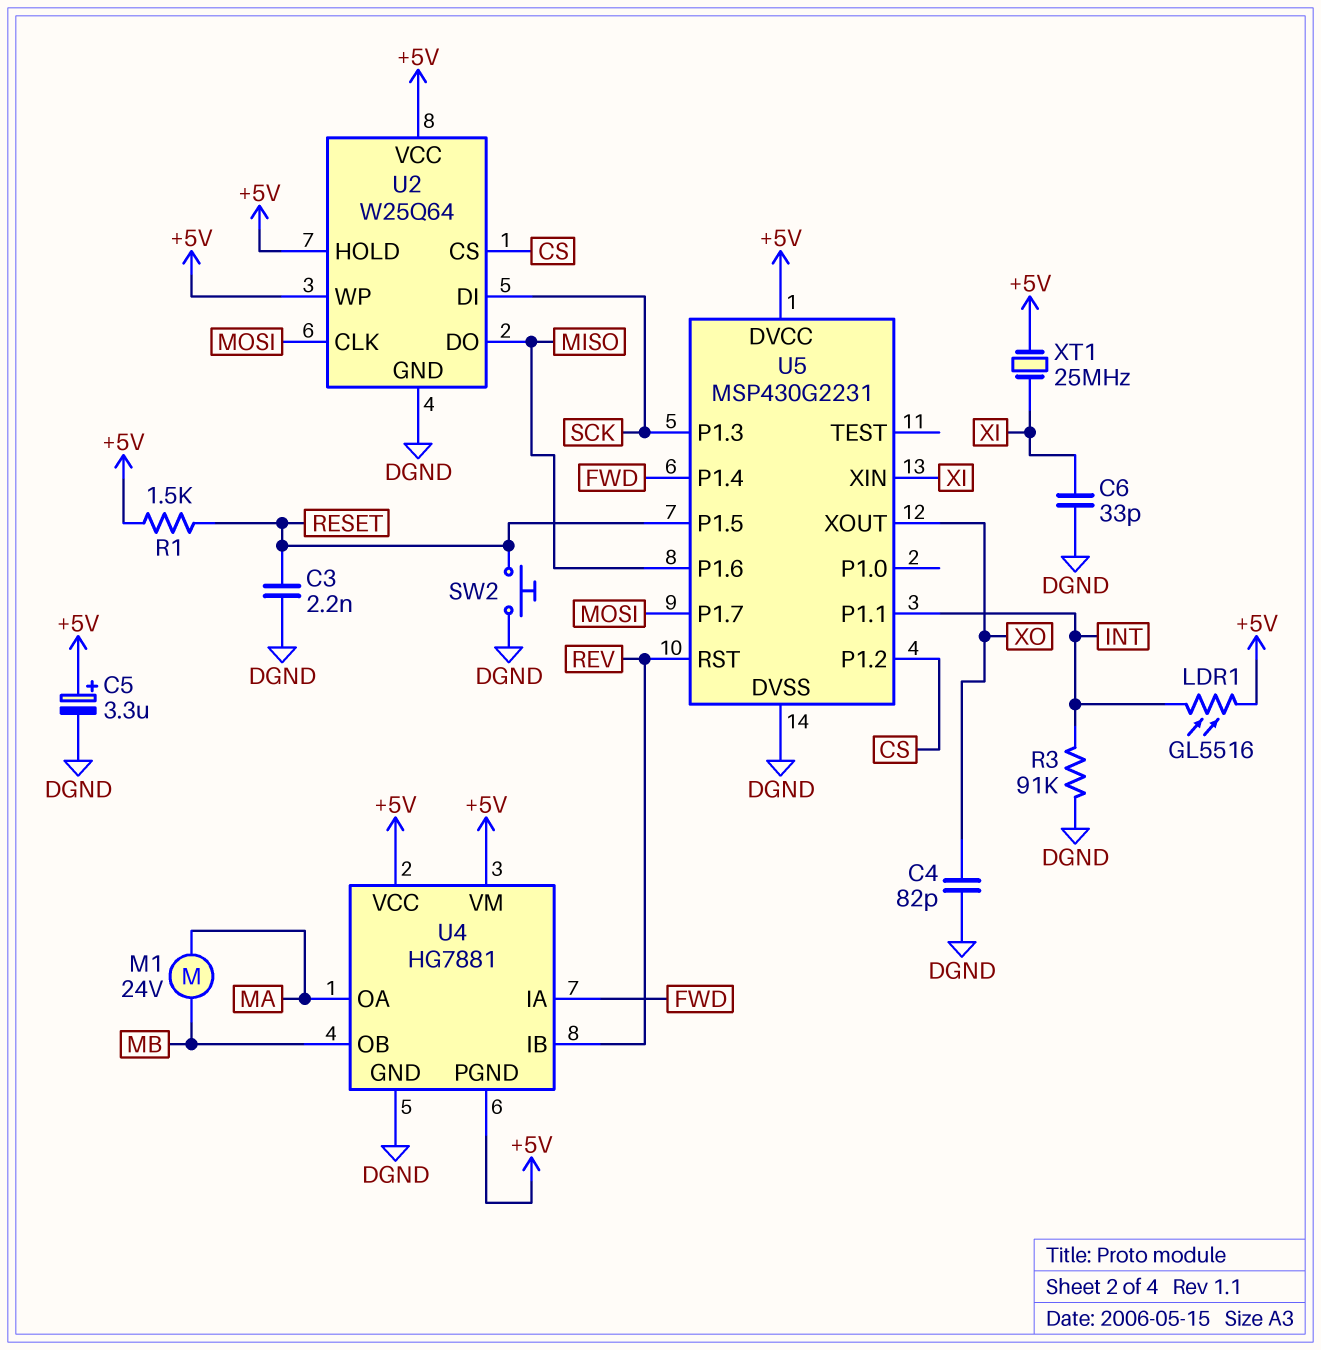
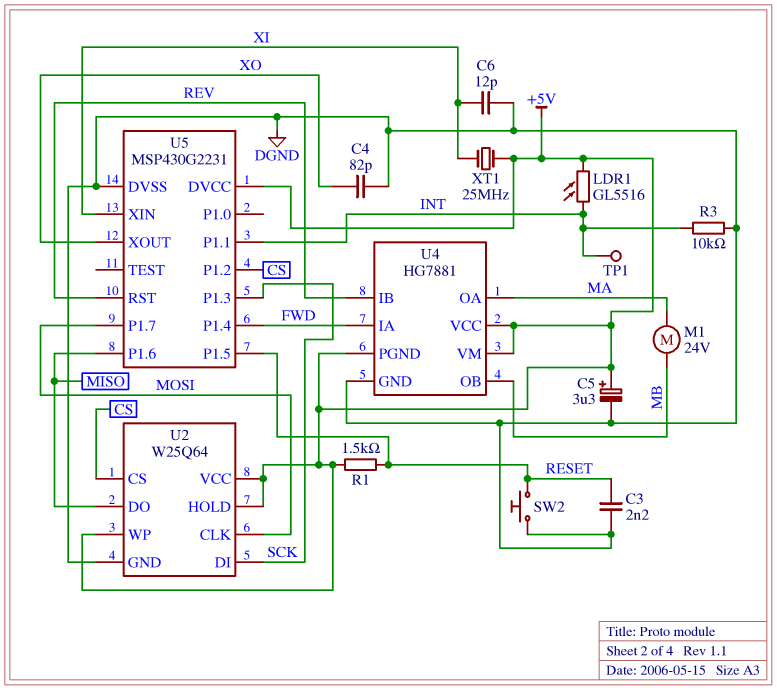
C6: 33pF (DGND, XI) -> 12pF (DGND, XI)
R3: 91k (DGND, INT) -> 10k (DGND, INT)
TP1: none -> test point (INT)

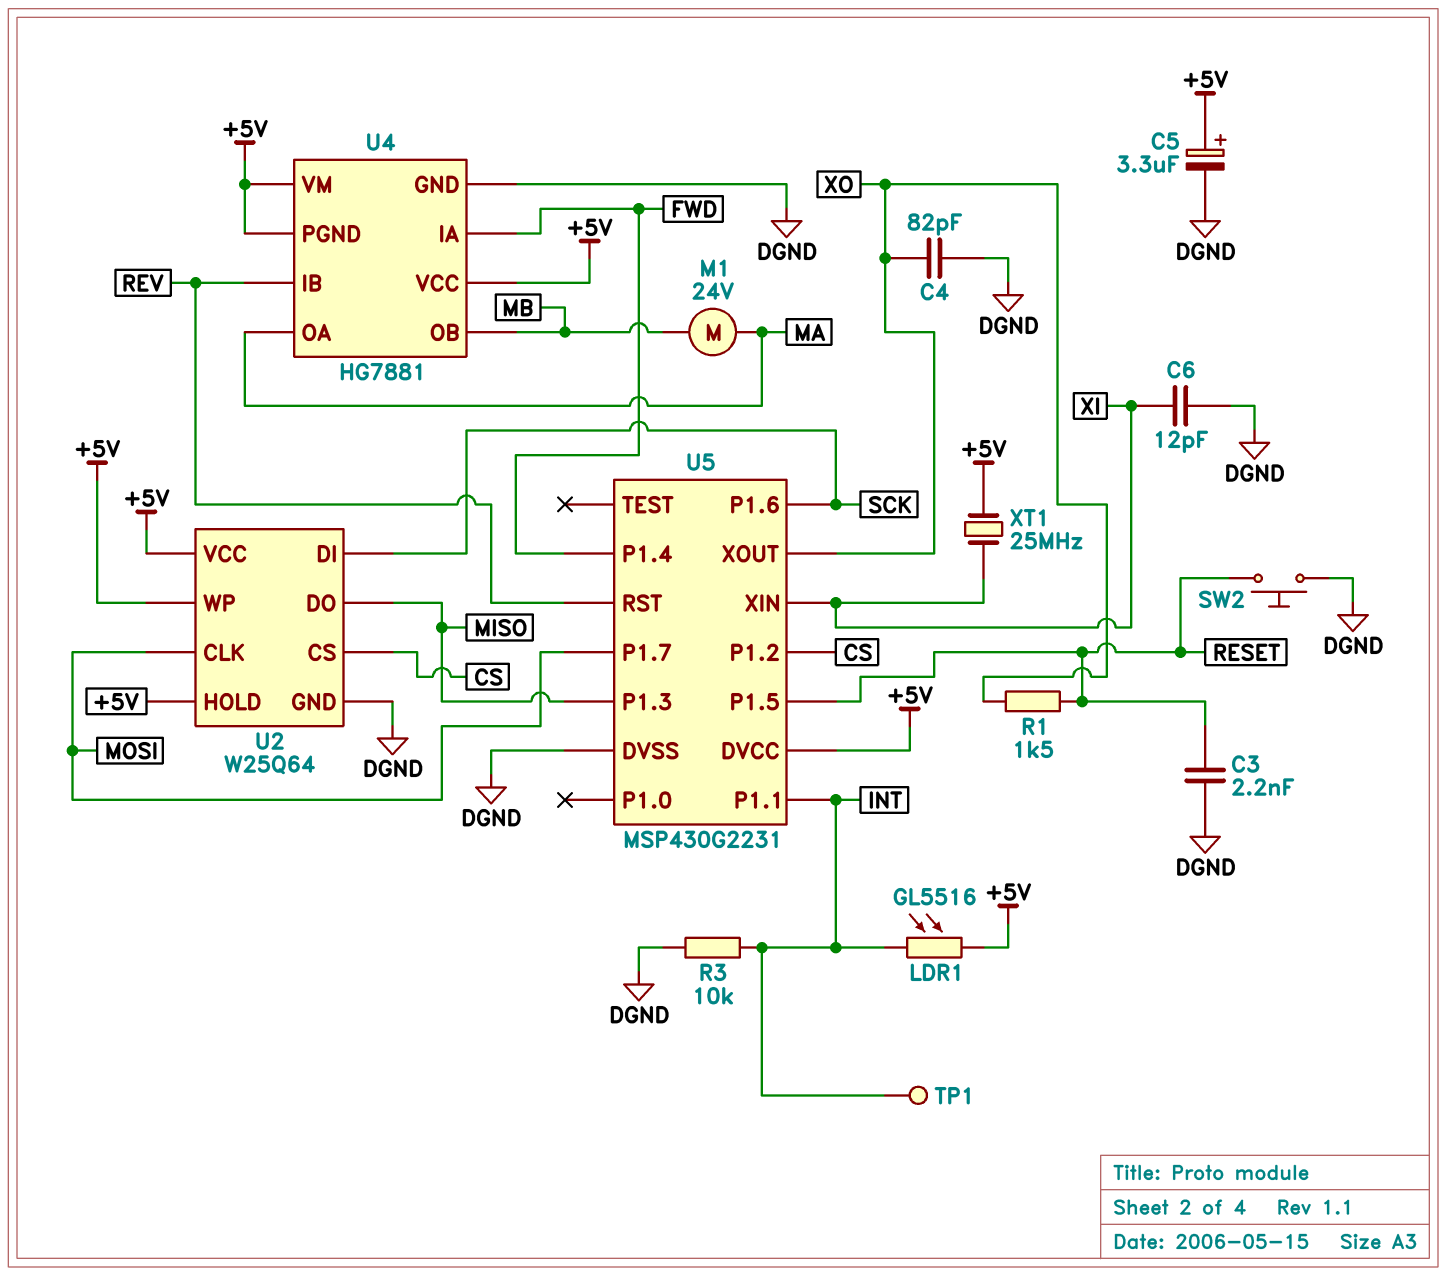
R1: 1.5k (+5V, RESET) -> 1.5k (RESET, XO)
U5 pin P1.3: SCK -> MISO
U5 pin P1.6: MISO -> SCK

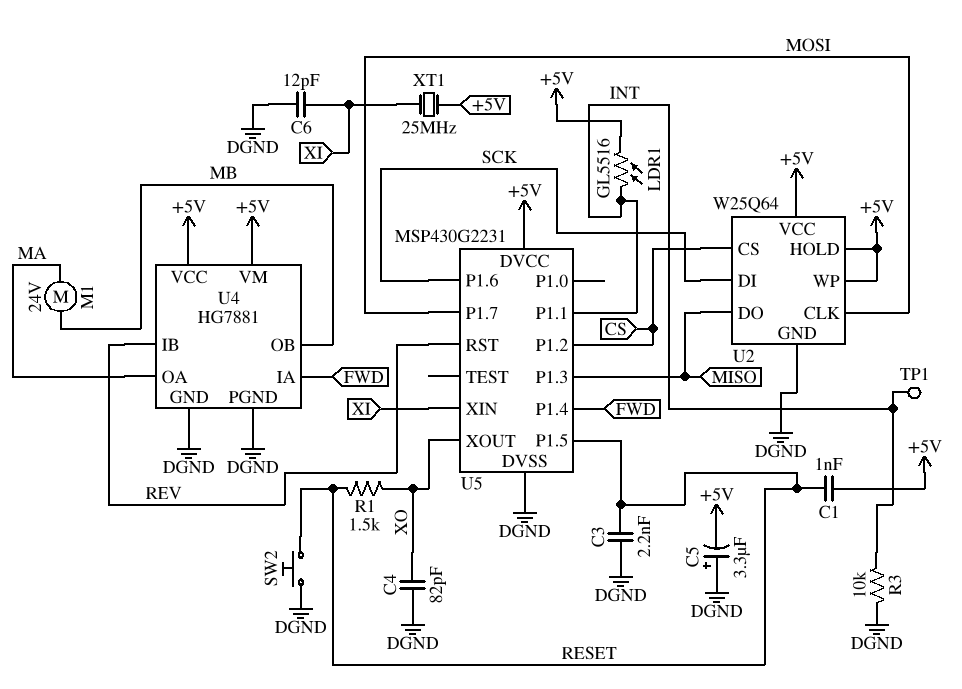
C1: none -> 1nF (+5V, RESET)
C5: 3.3uF (plus +5V, minus DGND) -> 3.3uF (plus DGND, minus +5V)
U4 pin PGND: +5V -> DGND

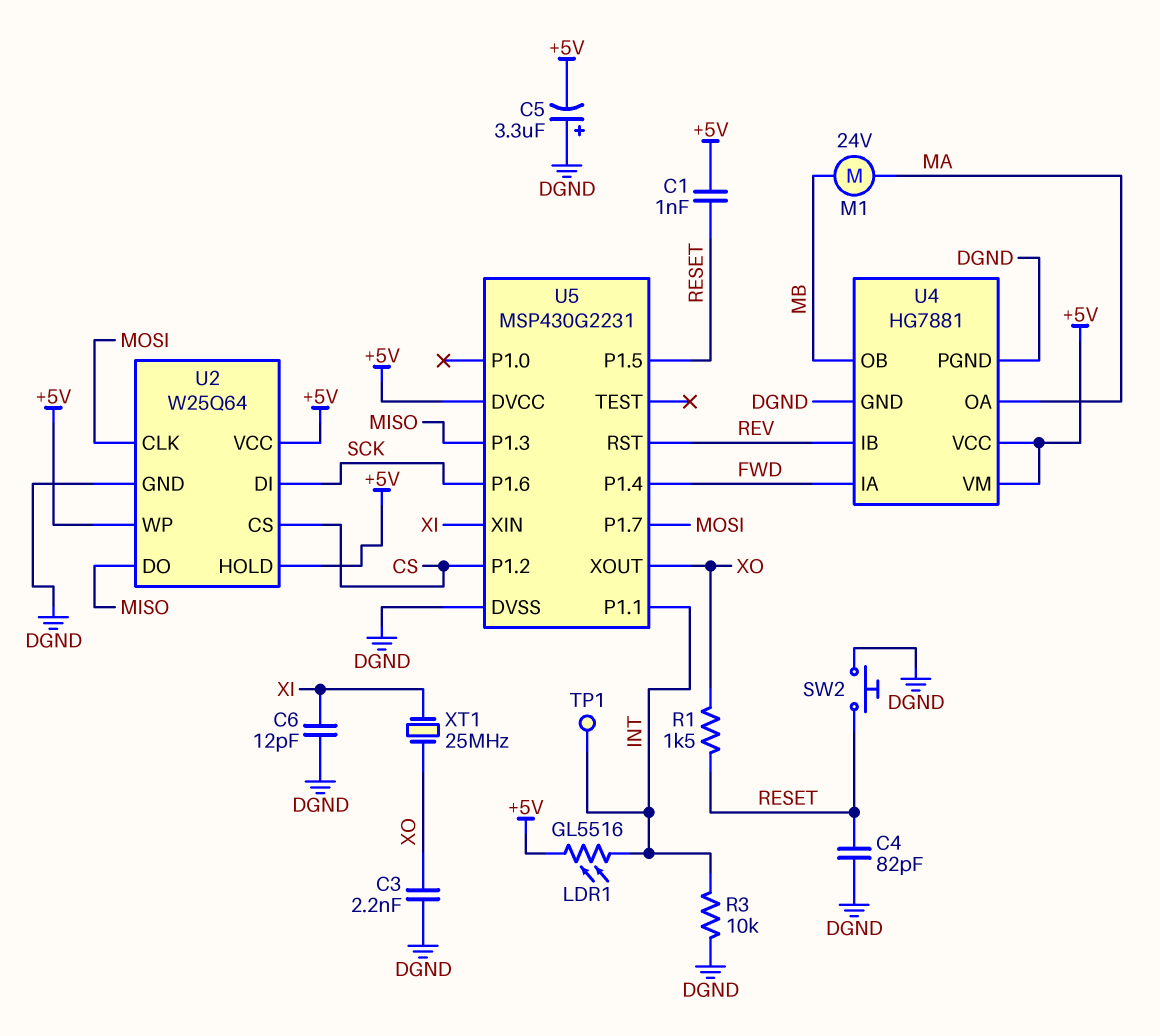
C3: 2.2nF (DGND, RESET) -> 2.2nF (DGND, XO)
C4: 82pF (DGND, XO) -> 82pF (DGND, RESET)
XT1: 25MHz (+5V, XI) -> 25MHz (XI, XO)

